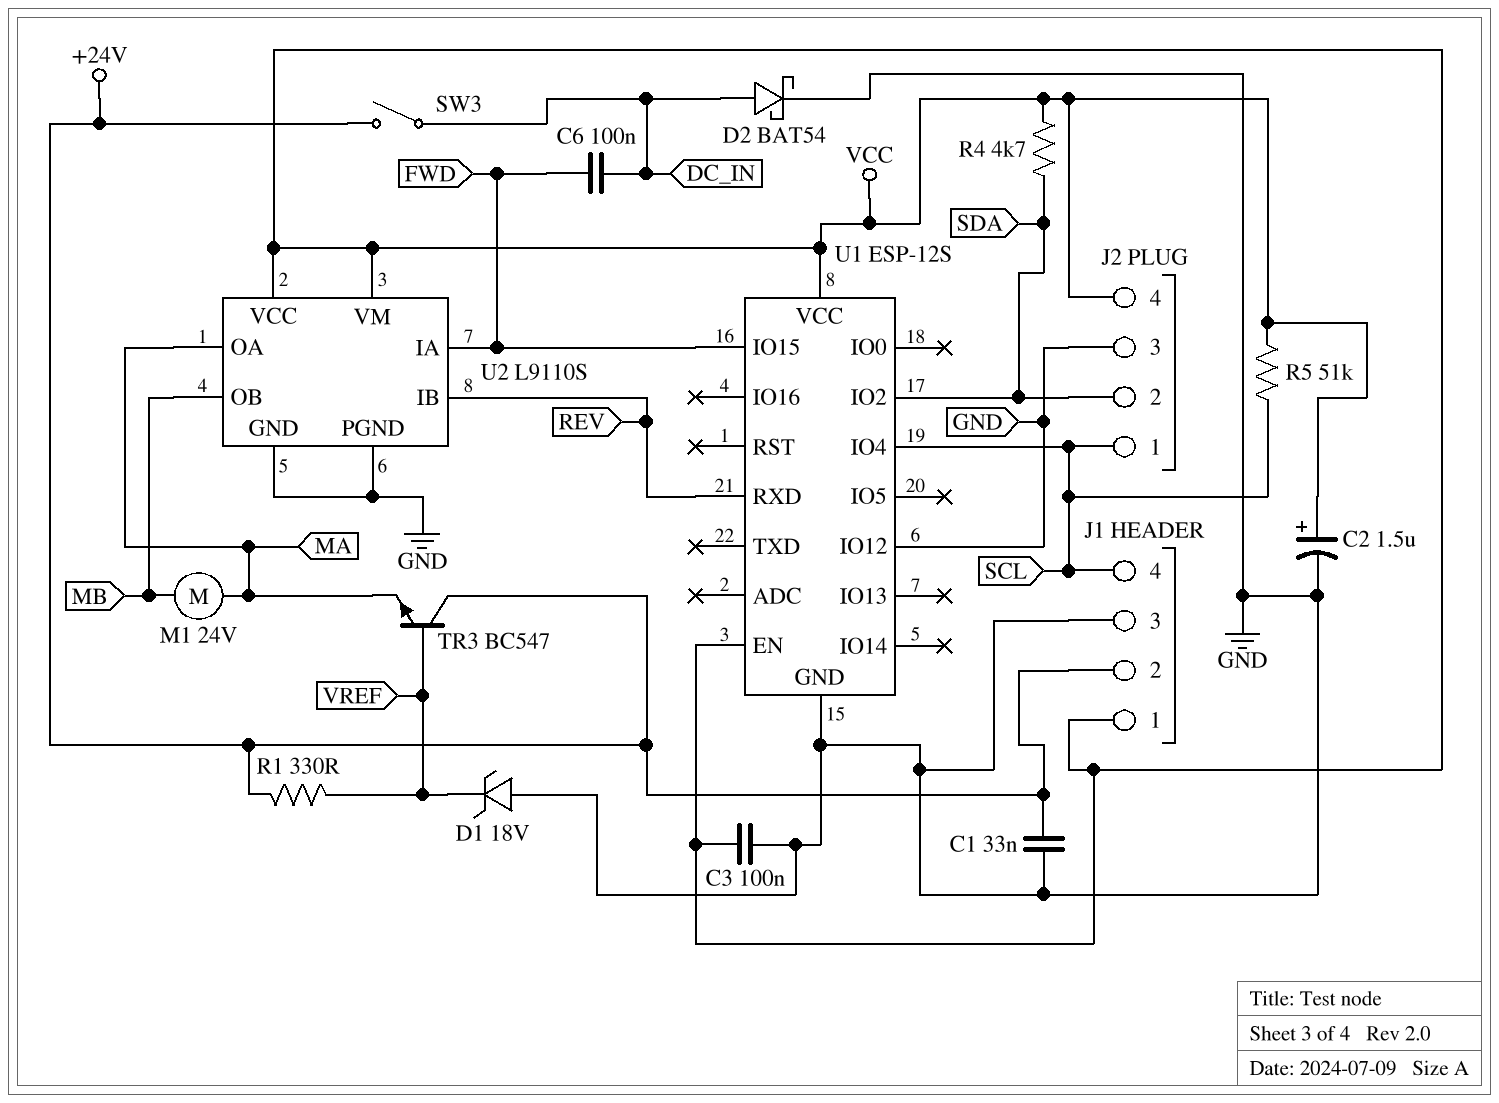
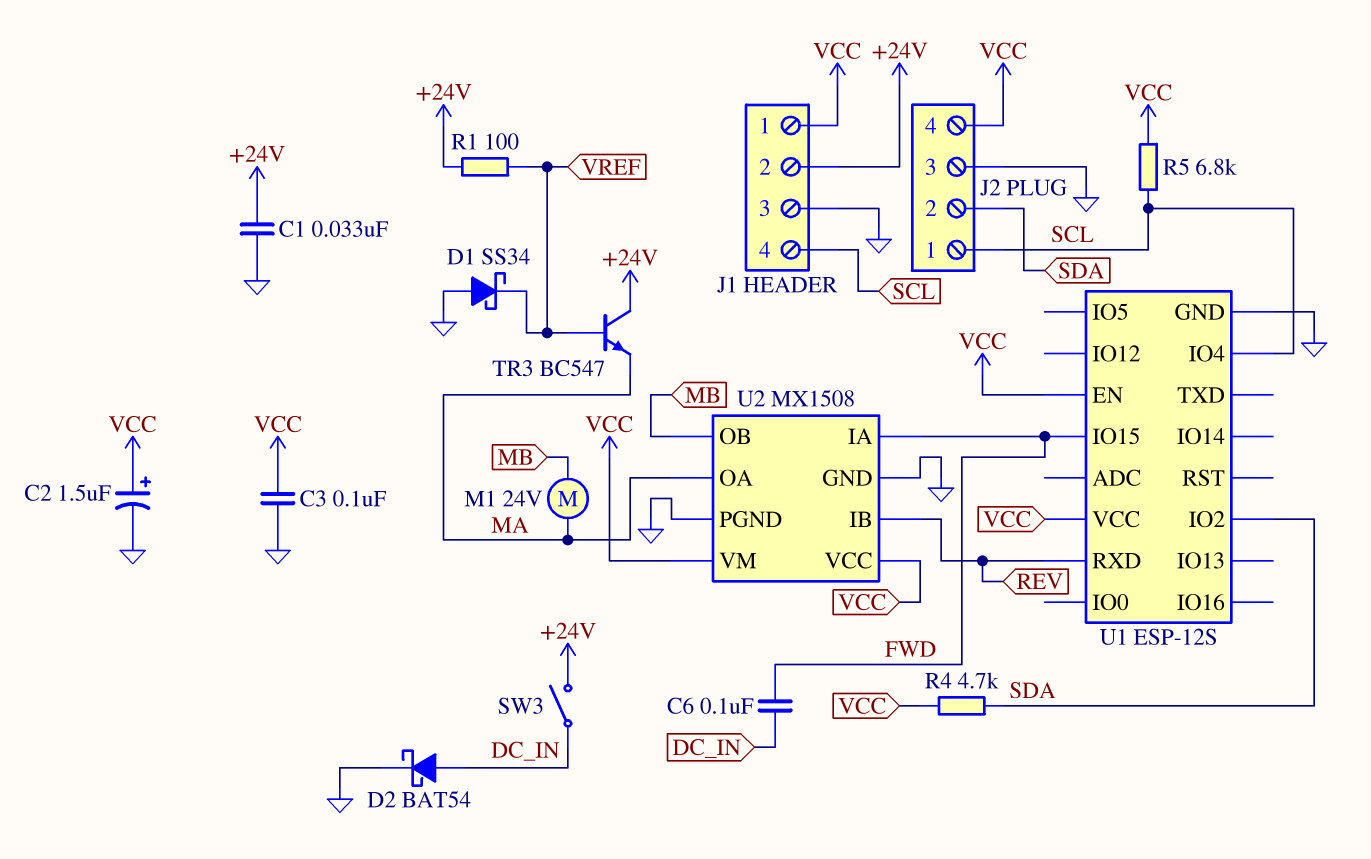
D1: zener 18V (A GND, K VREF) -> schottky SS34 (A GND, K VREF)
R1: 330 (+24V, VREF) -> 100 (+24V, VREF)
R5: 51k (SCL, VCC) -> 6.8k (SCL, VCC)
U1 pin IO12: GND -> none
U2: L9110S -> MX1508

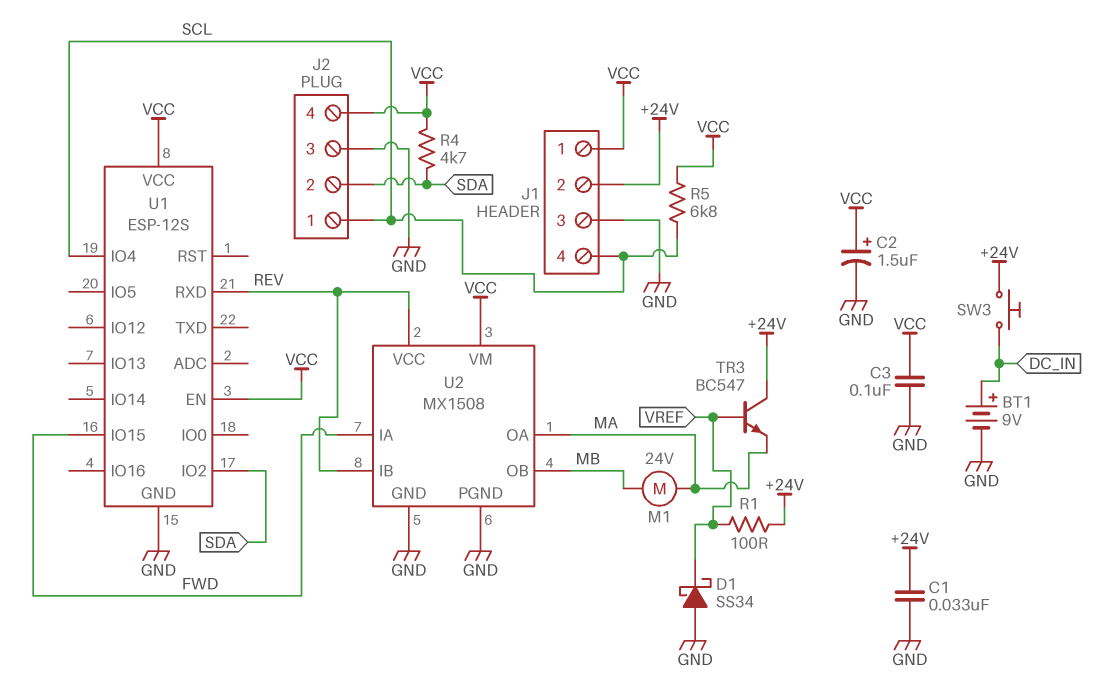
BT1: none -> 9V (plus DC_IN, minus GND)
C6: 100nF (DC_IN, FWD) -> none
D2: schottky BAT54 (A DC_IN, K GND) -> none
SW3: switch (+24V, DC_IN) -> button (+24V, DC_IN)
U2 pin VCC: VCC -> REV

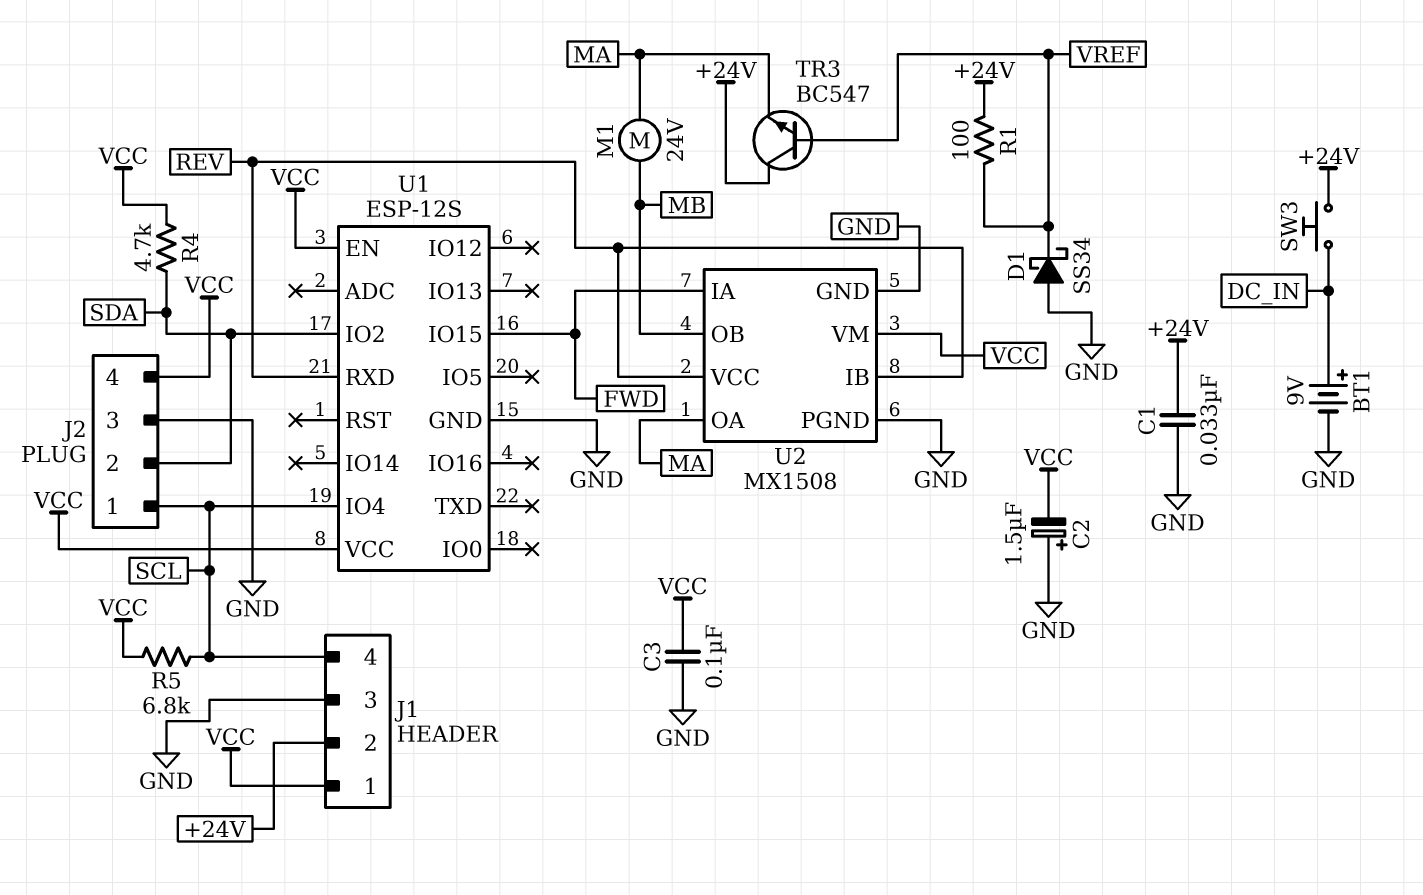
C2: 1.5uF (plus VCC, minus GND) -> 1.5uF (plus GND, minus VCC)

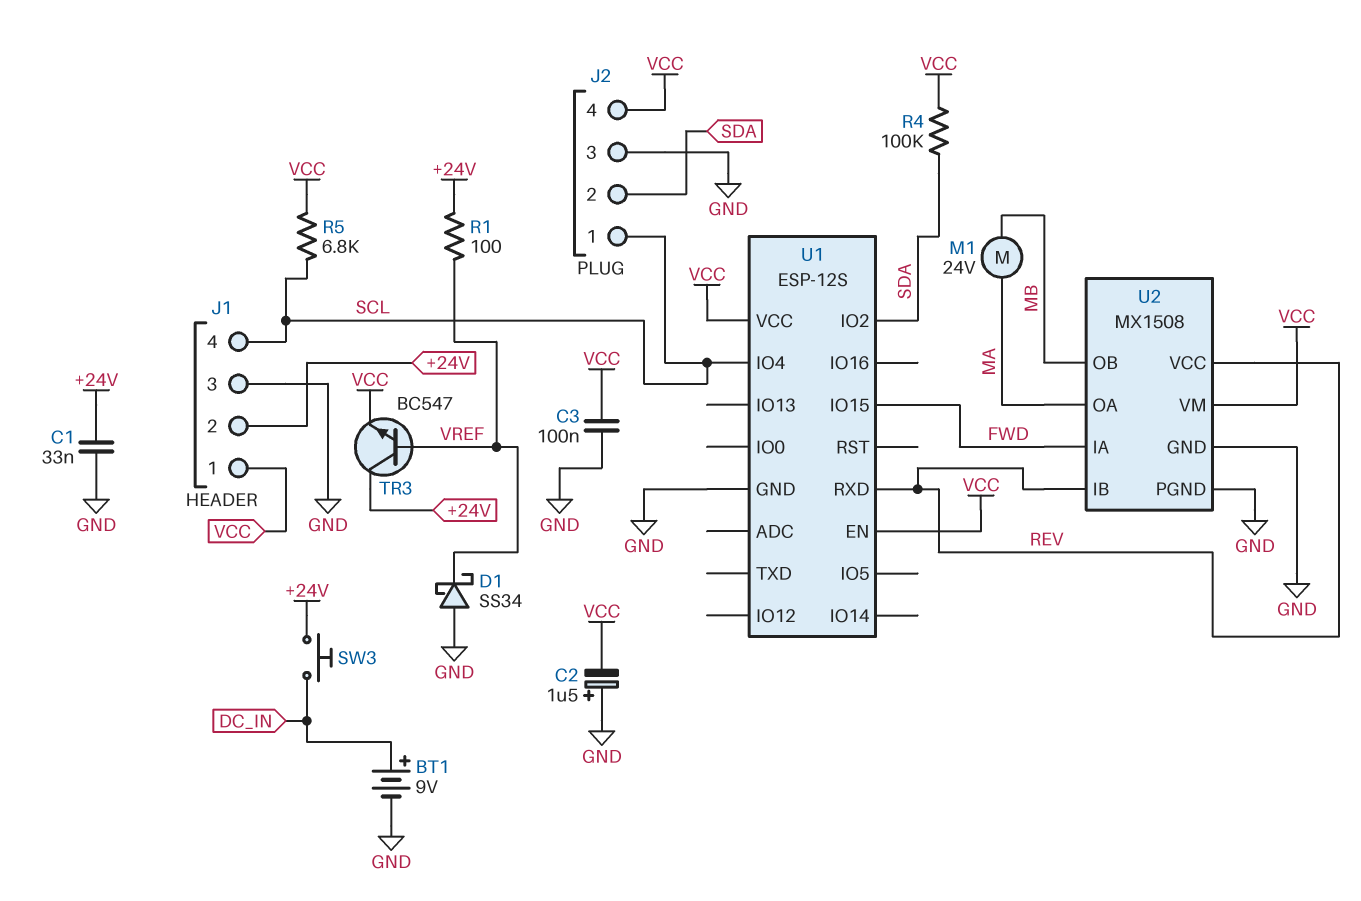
R4: 4.7k (SDA, VCC) -> 100k (SDA, VCC)
TR3: NPN BC547 (B VREF, C +24V, E MA) -> NPN BC547 (B VREF, C +24V, E VCC)

